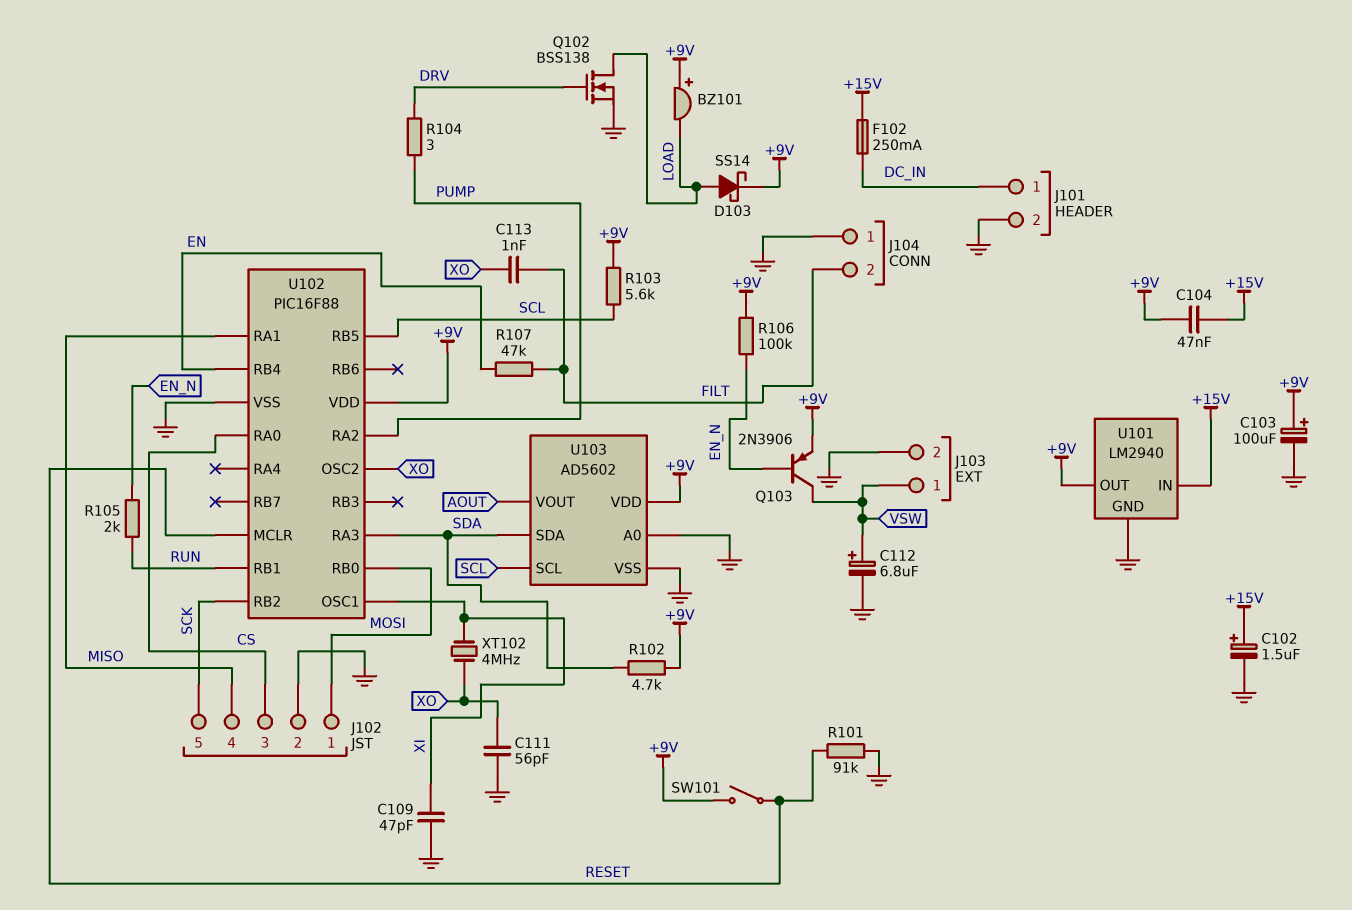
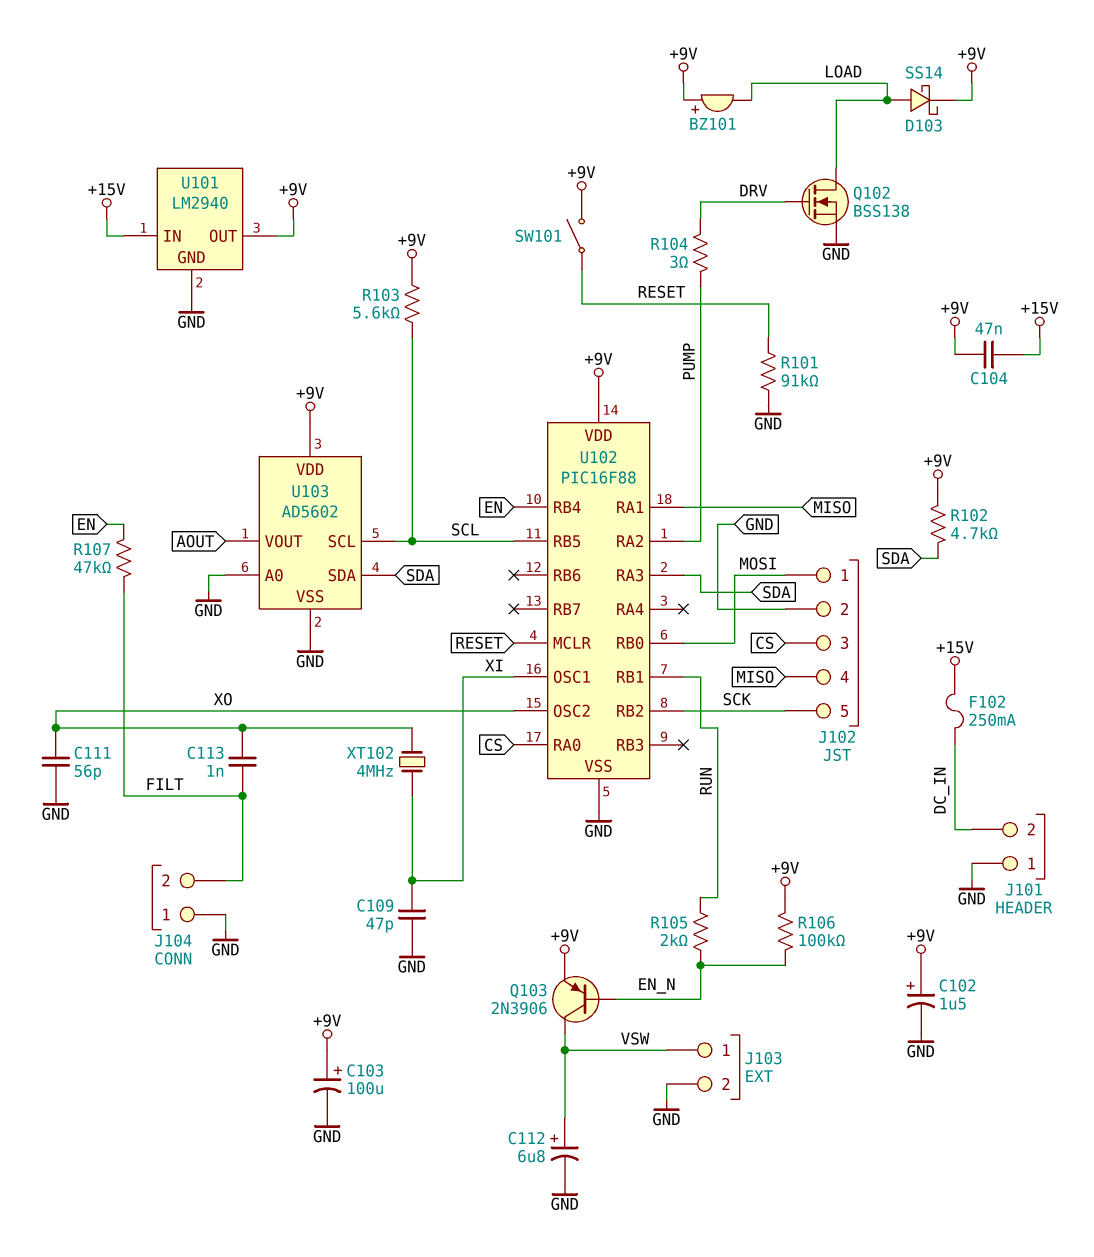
C102: 1.5uF (plus +15V, minus GND) -> 1.5uF (plus +9V, minus GND)
J101 pin 1: DC_IN -> GND
J101 pin 2: GND -> DC_IN

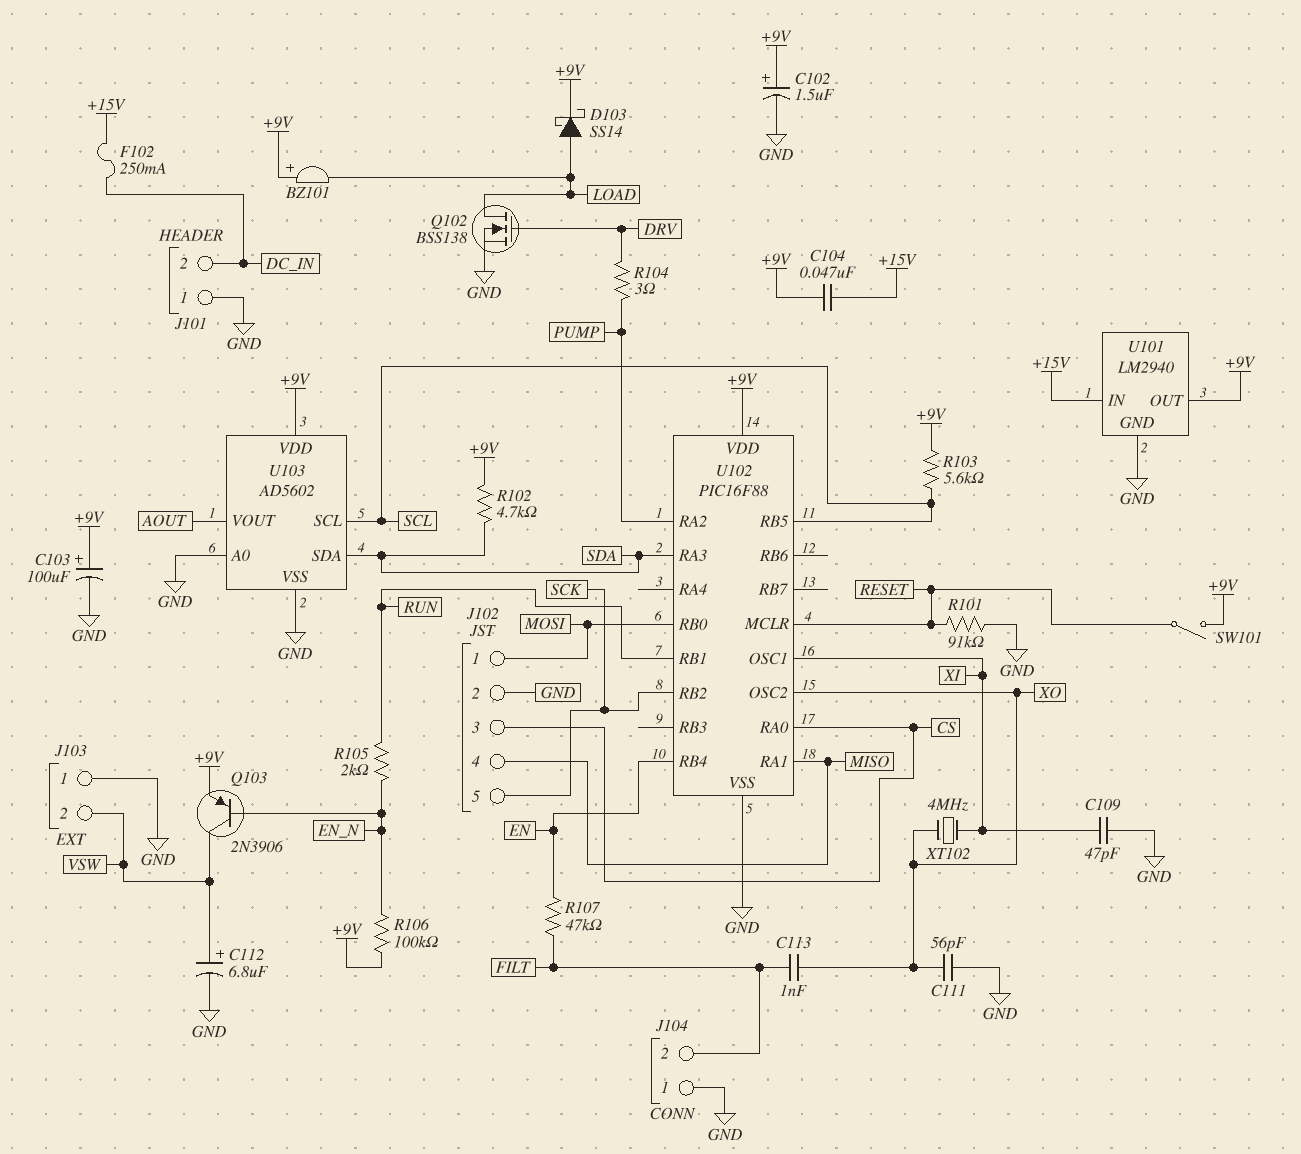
J103 pin 1: VSW -> GND
J103 pin 2: GND -> VSW

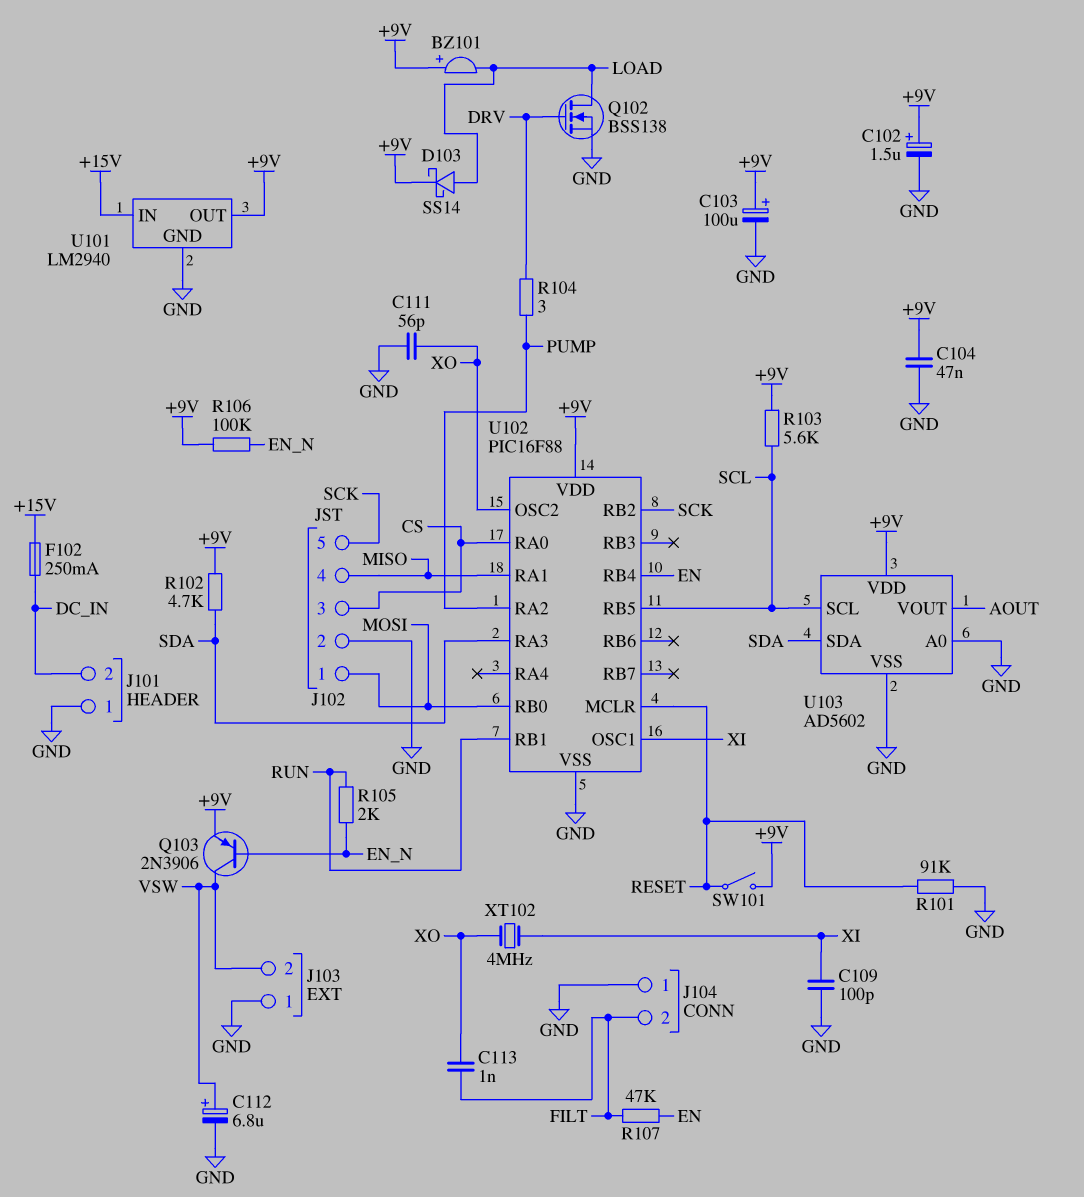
C104: 47nF (+9V, +15V) -> 47nF (+9V, GND)
C109: 47pF (GND, XI) -> 100pF (GND, XI)

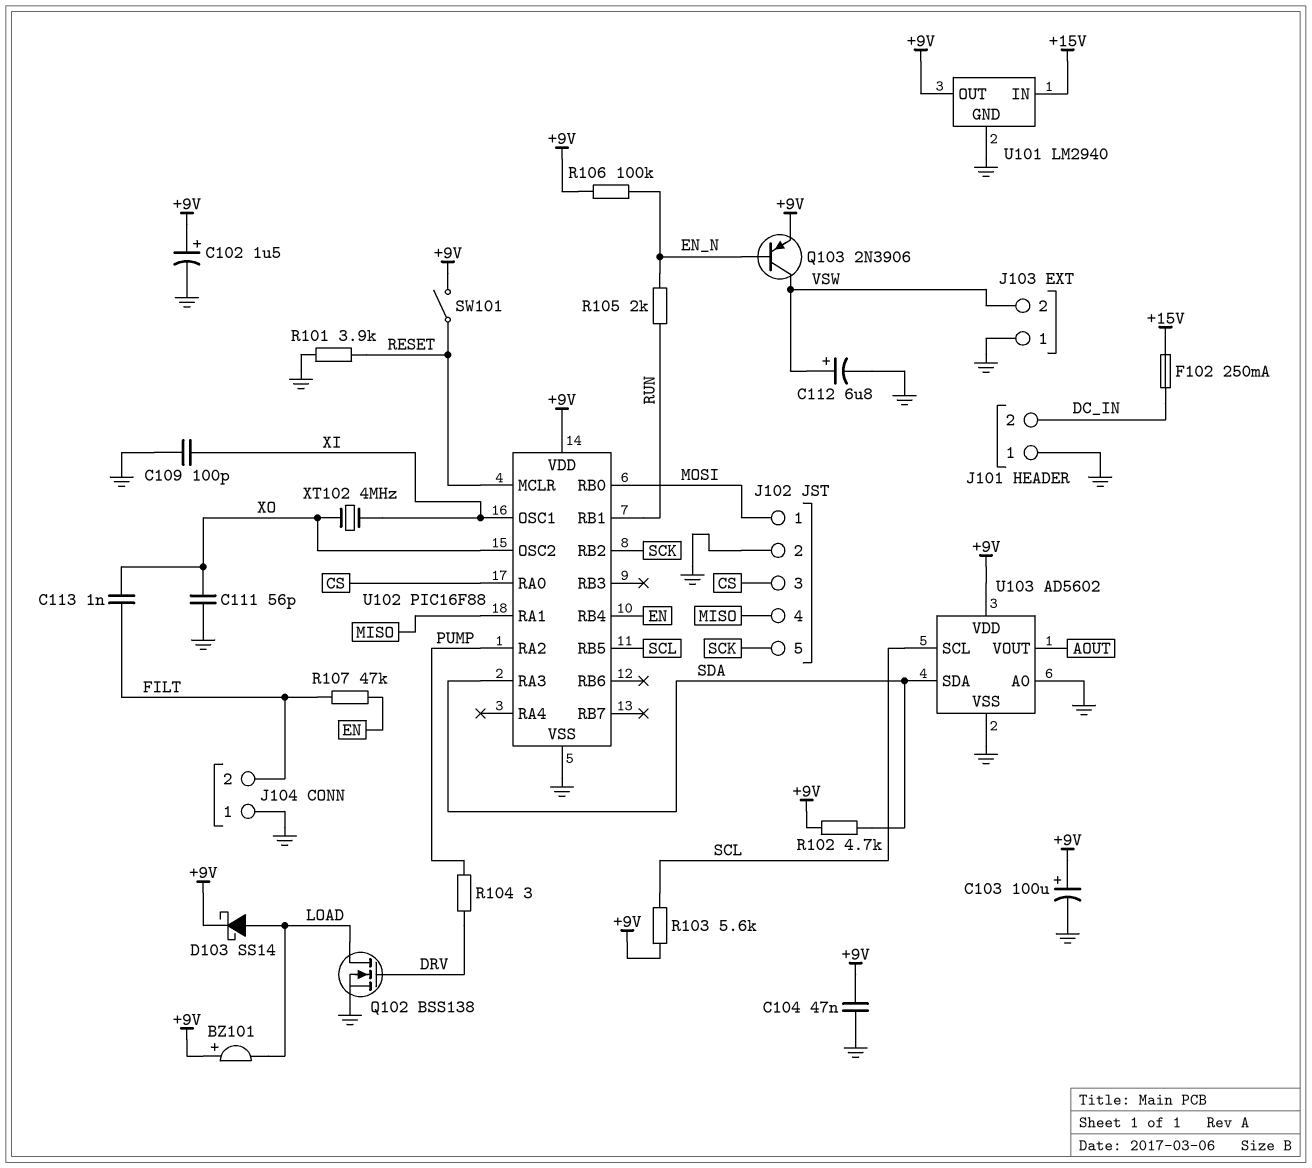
R101: 91k (GND, RESET) -> 3.9k (GND, RESET)

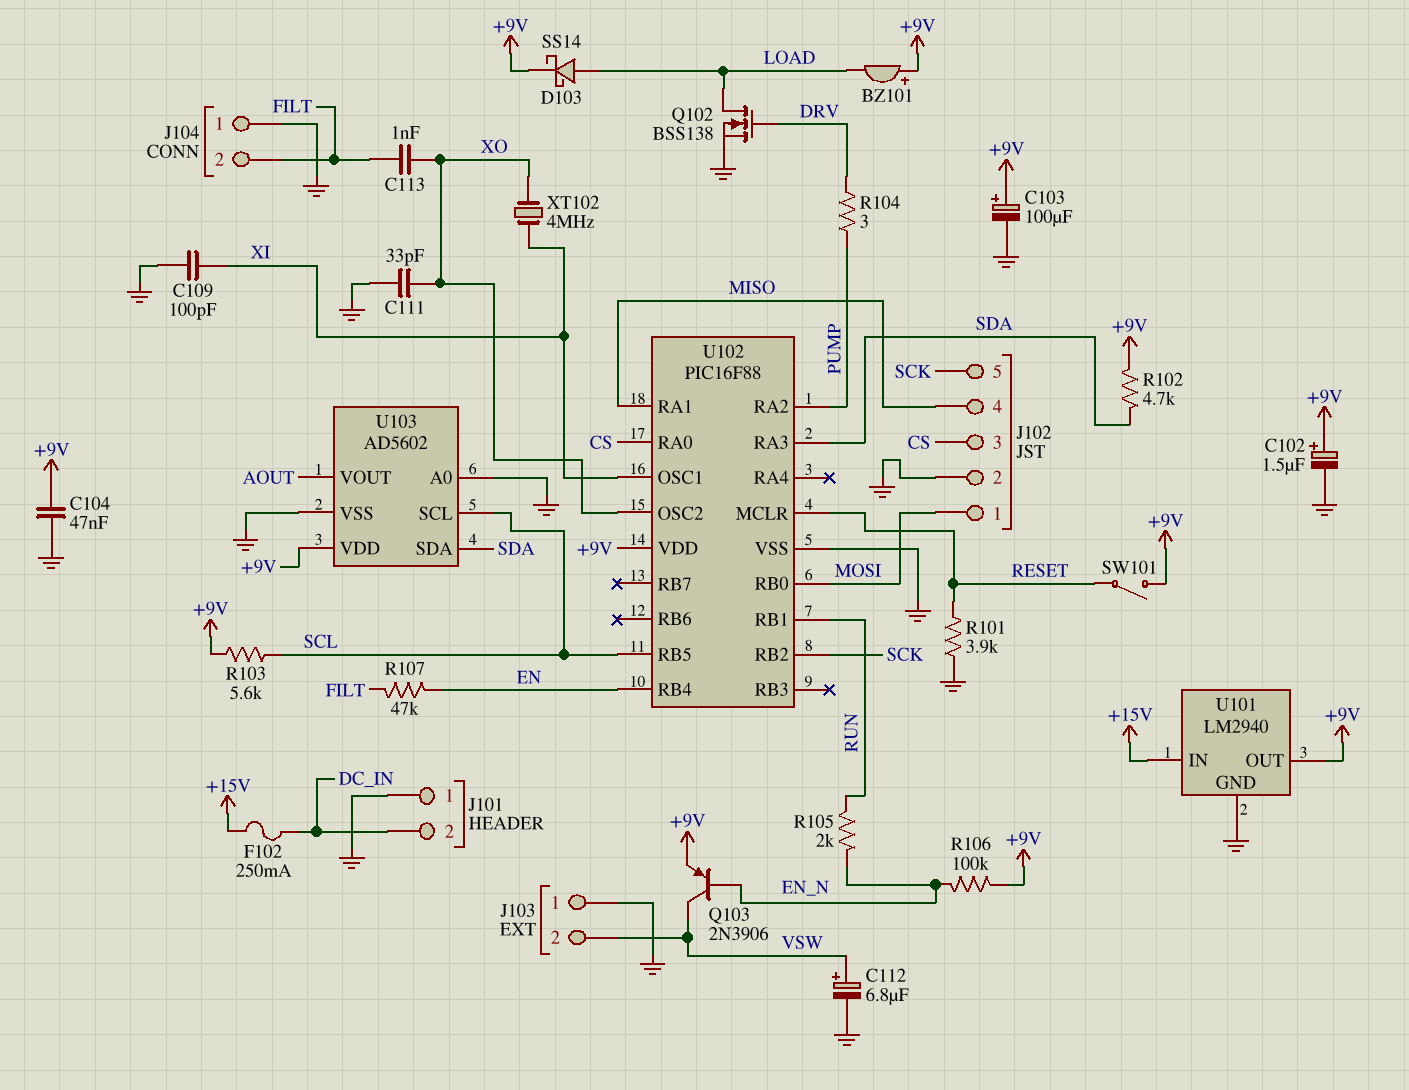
C111: 56pF (GND, XO) -> 33pF (GND, XO)

